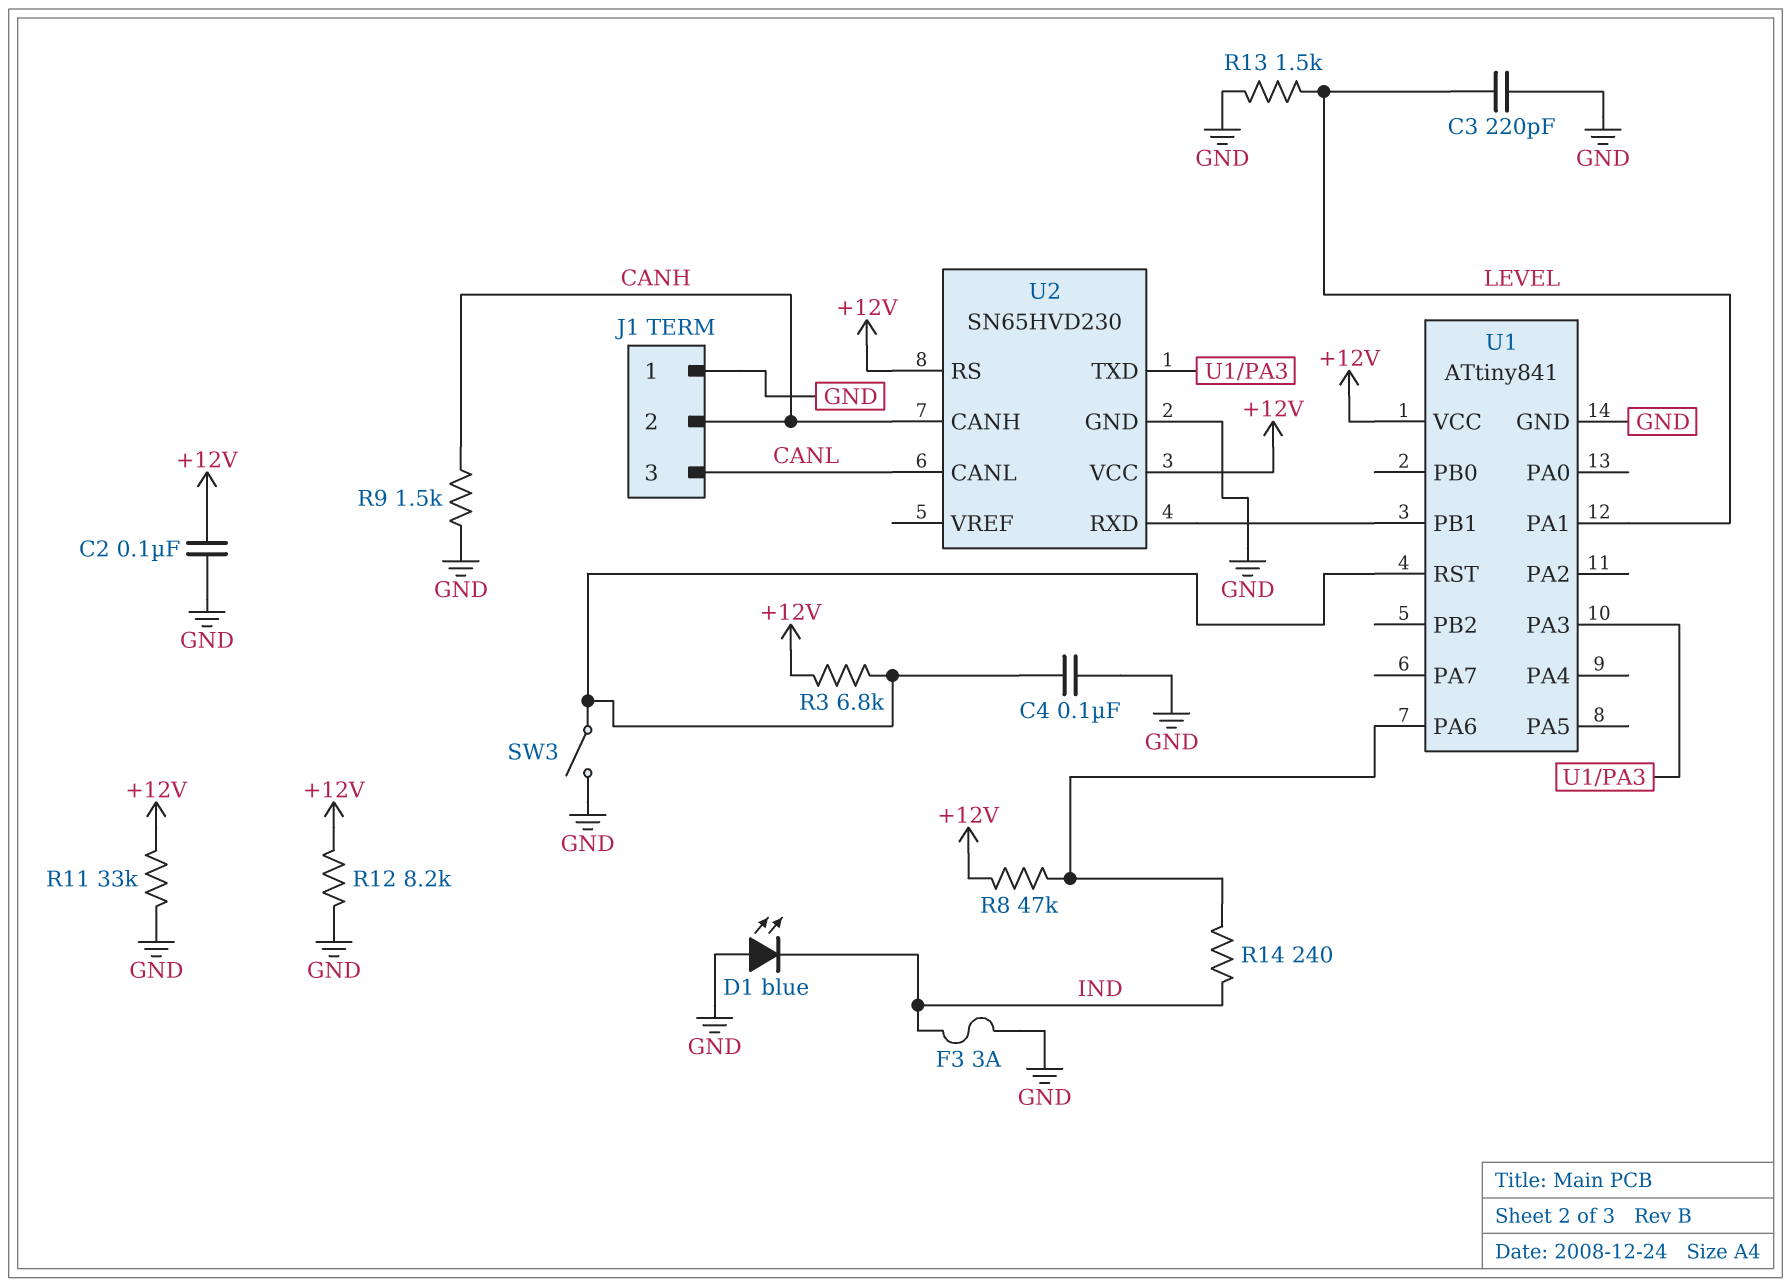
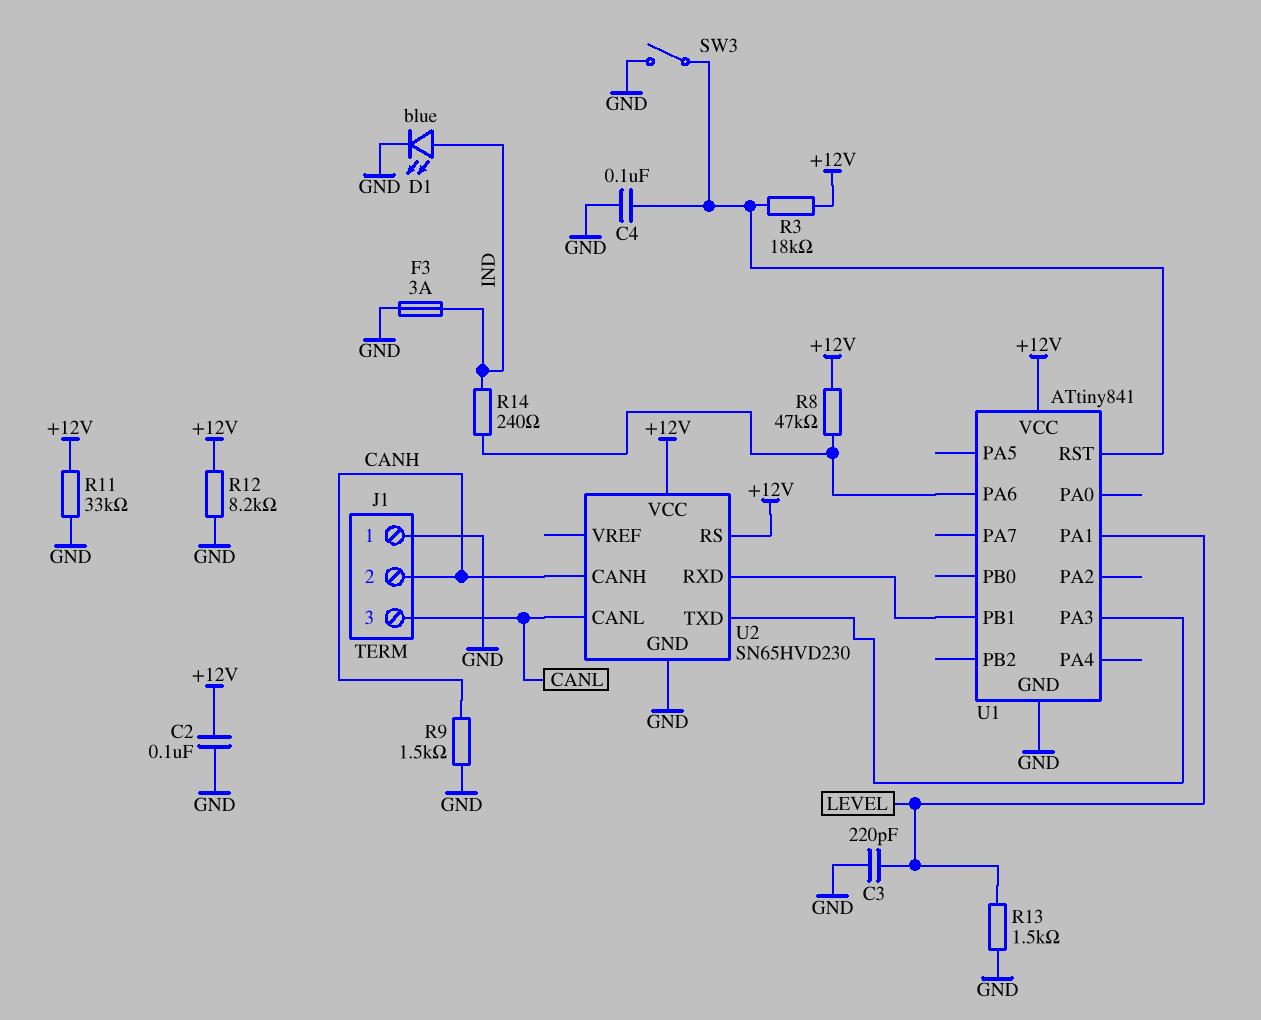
D1: LED blue (A GND, K IND) -> LED blue (A IND, K GND)
R3: 6.8k (+12V, U1/RST) -> 18k (+12V, U1/RST)

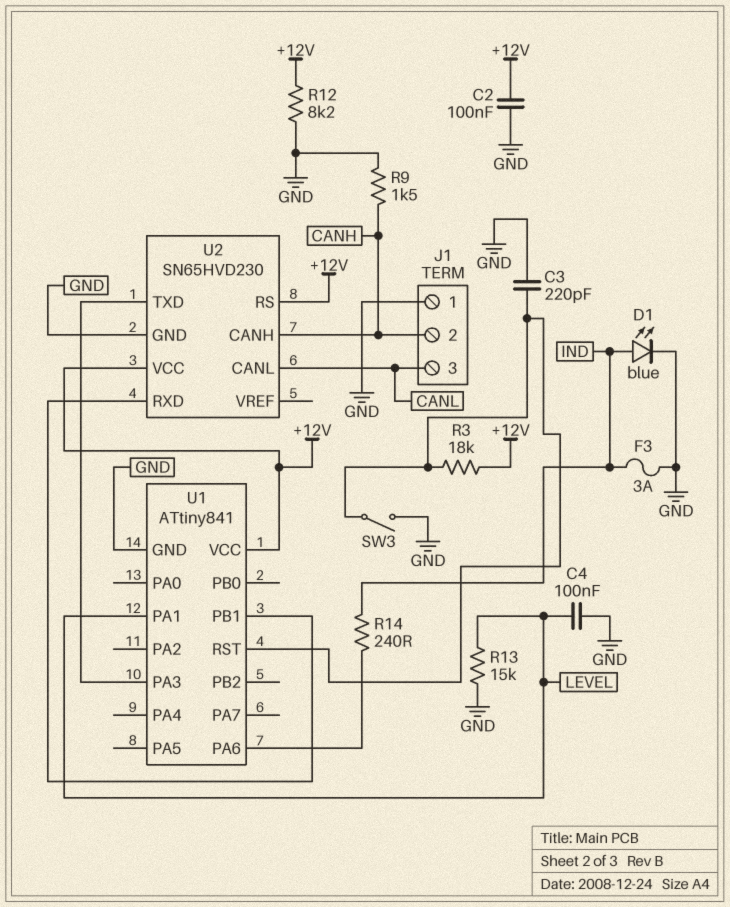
C3: 220pF (GND, LEVEL) -> 220pF (GND, U1/RST)
C4: 100nF (GND, U1/RST) -> 100nF (GND, LEVEL)
R8: 47k (+12V, U1/PA6) -> none
R11: 33k (+12V, GND) -> none
R13: 1.5k (GND, LEVEL) -> 15k (GND, LEVEL)

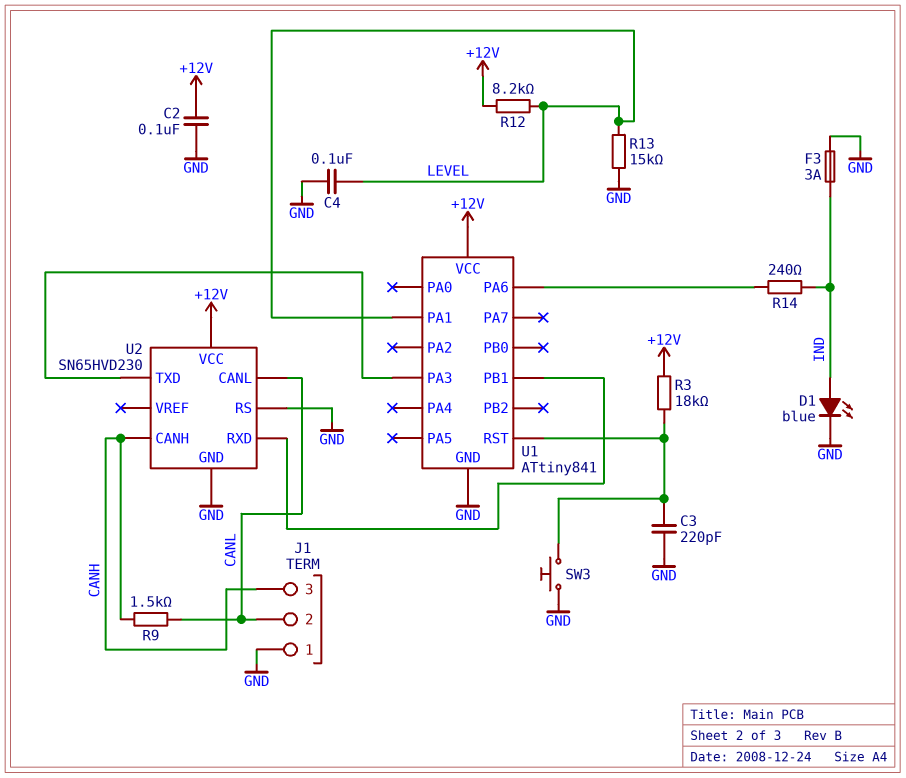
J1 pin 2: CANH -> CANL
J1 pin 3: CANL -> CANH
R9: 1.5k (CANH, GND) -> 1.5k (CANH, CANL)
R12: 8.2k (+12V, GND) -> 8.2k (+12V, LEVEL)
SW3: switch (GND, U1/RST) -> button (GND, U1/RST)
U2 pin RS: +12V -> GND

